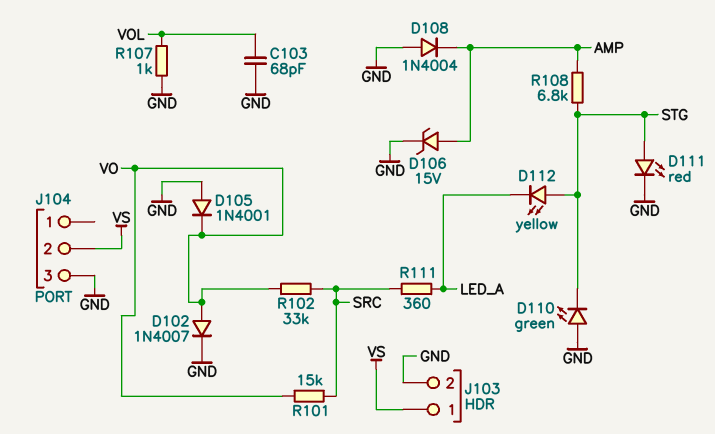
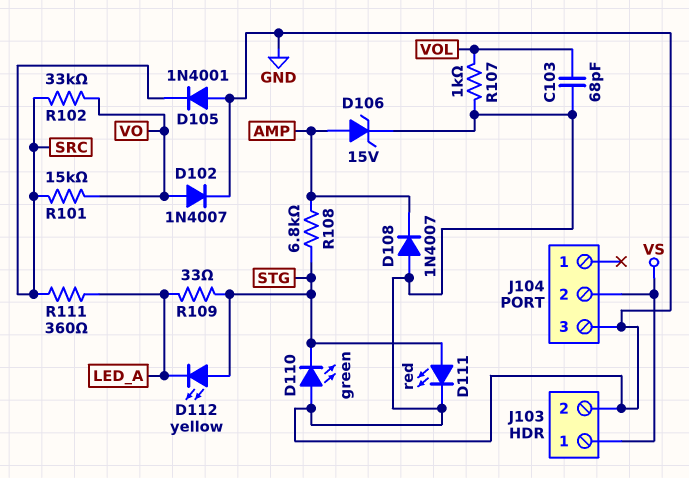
D105: diode 1N4001 (A GND, K VO) -> diode 1N4001 (A GND, K SRC)
D108: diode 1N4004 (A GND, K AMP) -> diode 1N4007 (A GND, K AMP)
R109: none -> 33 (LED_A, STG)

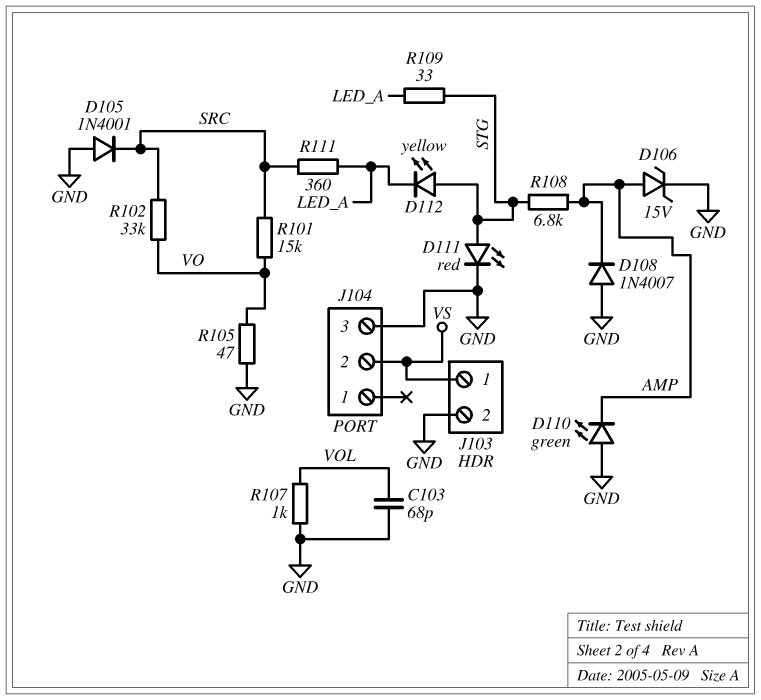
D102: diode 1N4007 (A VO, K GND) -> none
D110: LED green (A GND, K STG) -> LED green (A GND, K AMP)
R105: none -> 47 (GND, VO)

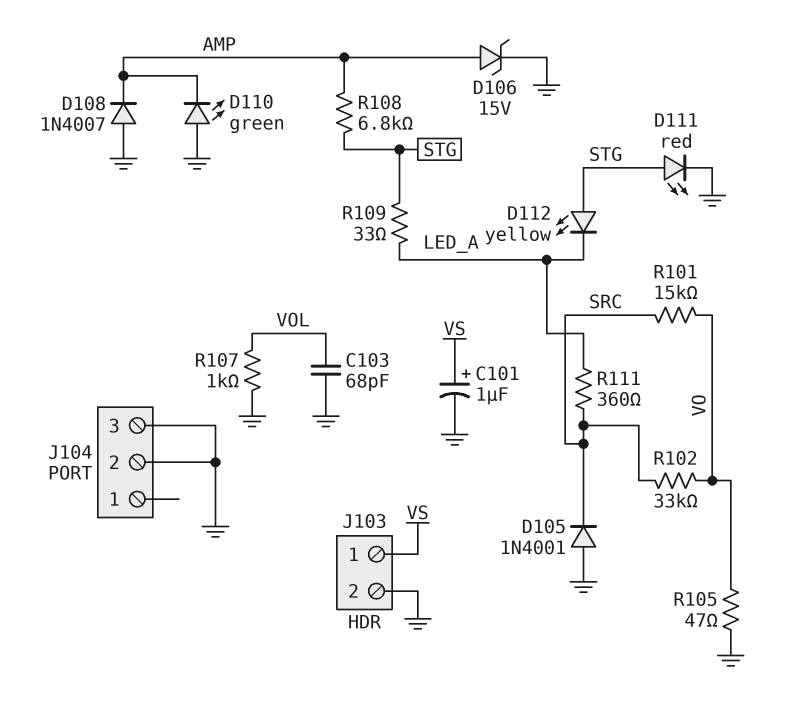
C101: none -> 1uF (plus VS, minus GND)
J104 pin 2: VS -> GND

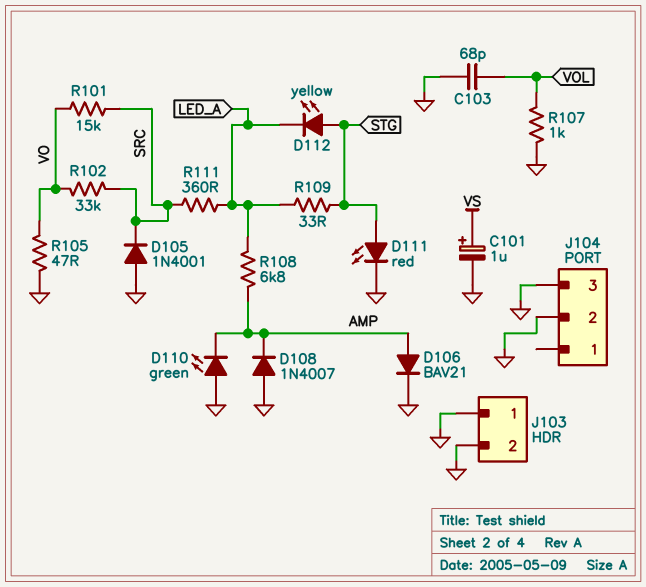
D106: zener 15V (A AMP, K GND) -> diode BAV21 (A AMP, K GND)
J103 pin 1: VS -> GND
R108: 6.8k (AMP, STG) -> 6.8k (AMP, LED_A)

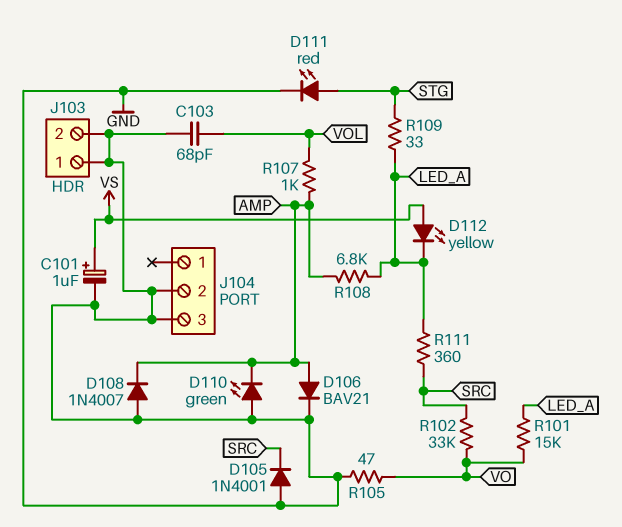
D112: LED yellow (A STG, K LED_A) -> LED yellow (A VS, K LED_A)
R101: 15k (SRC, VO) -> 15k (LED_A, VO)
R107: 1k (GND, VOL) -> 1k (AMP, VOL)

